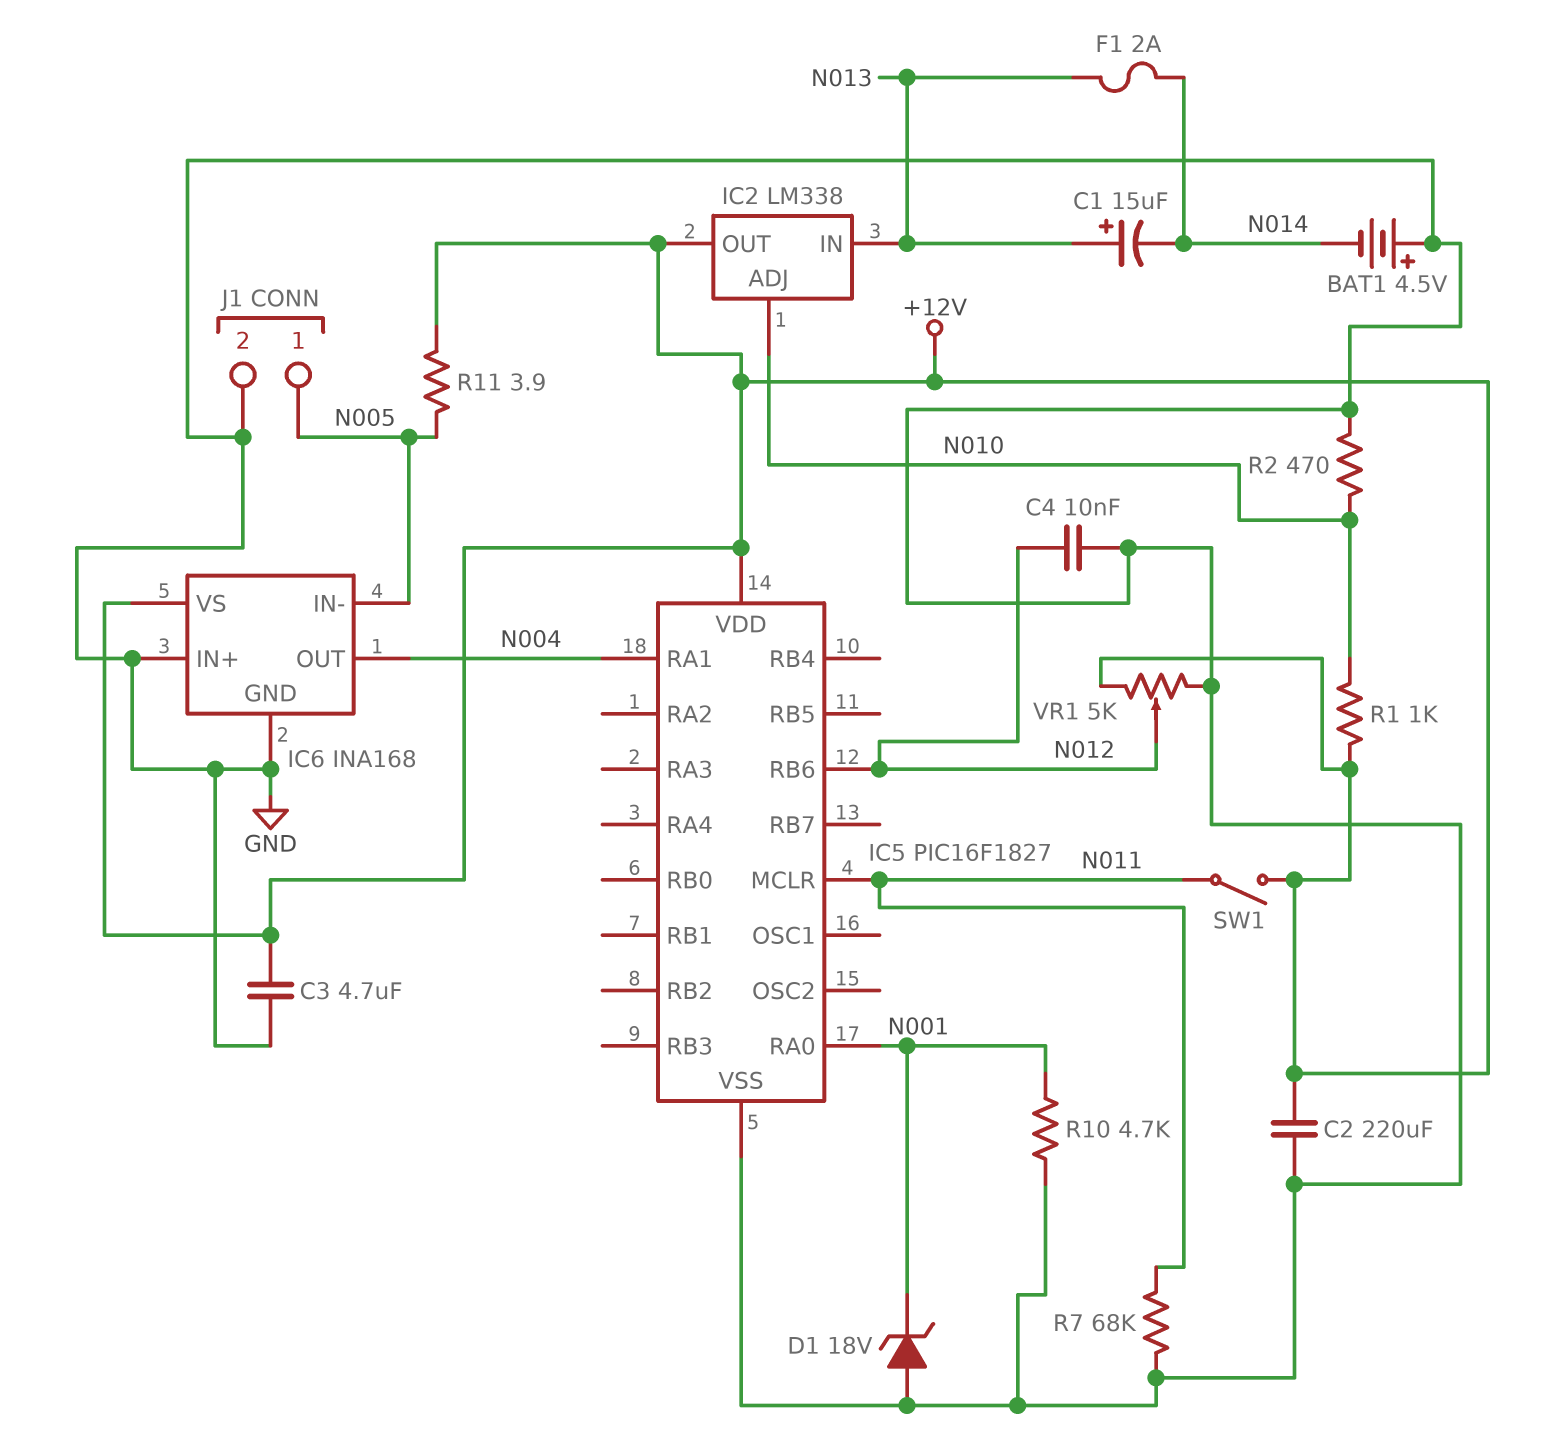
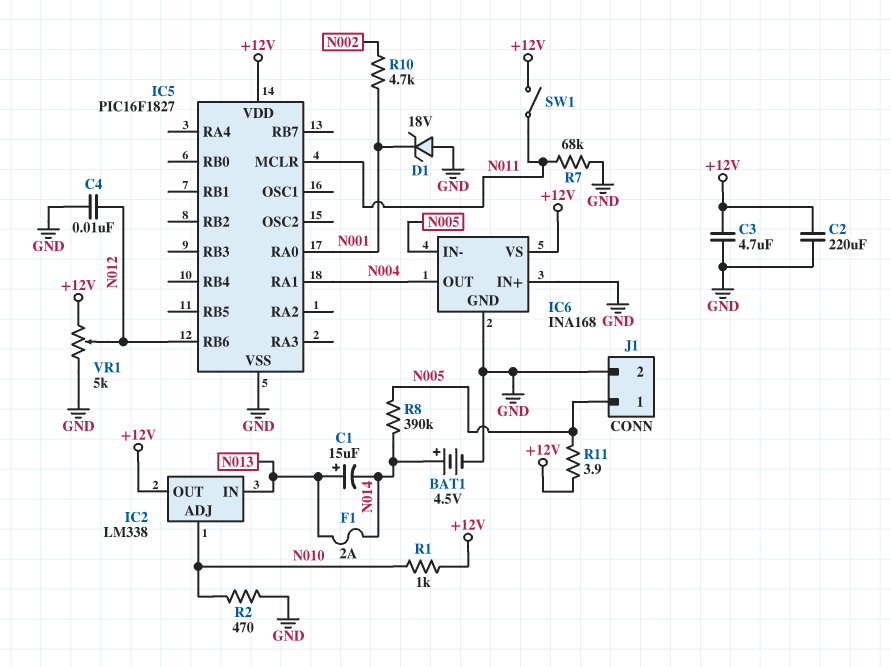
BAT1: 4.5V (plus GND, minus N014) -> 4.5V (plus N014, minus GND)
R8: none -> 390k (N005, N014)
R10: 4.7k (GND, N001) -> 4.7k (N001, N002)

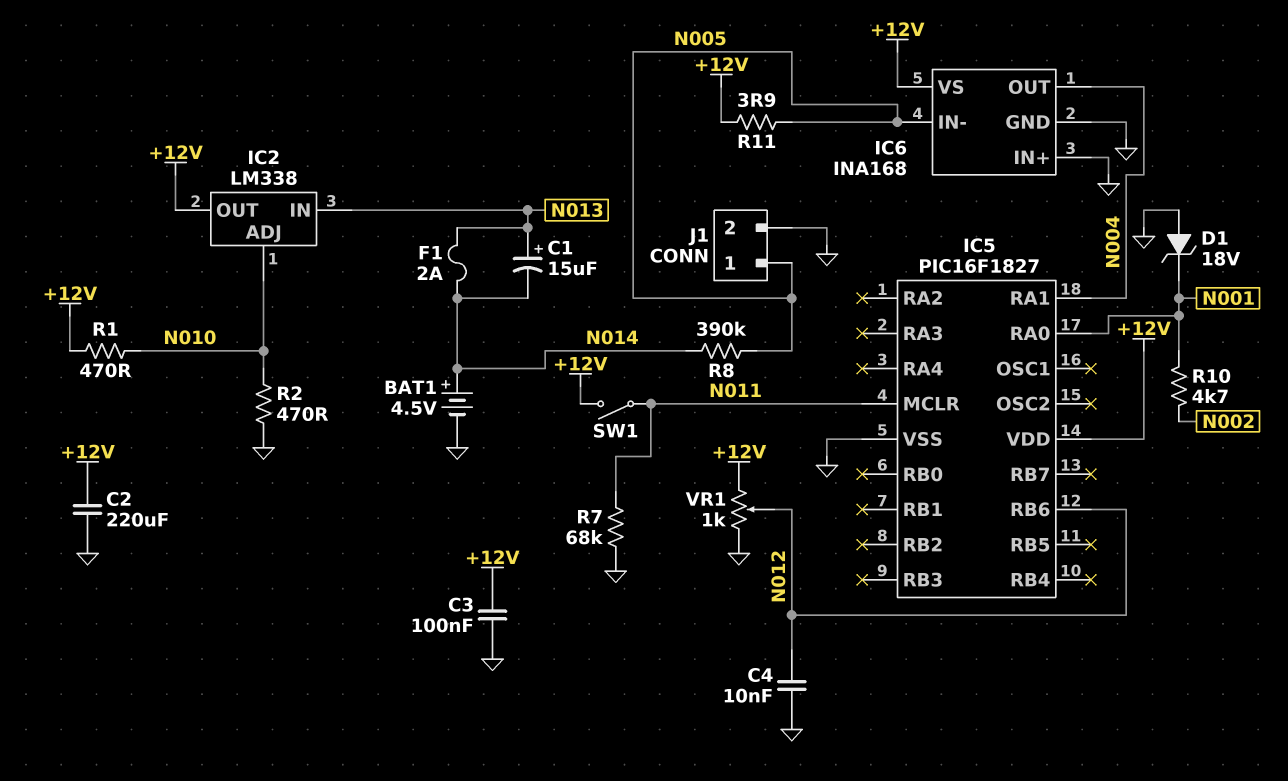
C3: 4.7uF (+12V, GND) -> 100nF (+12V, GND)
R1: 1k (+12V, N010) -> 470 (+12V, N010)
VR1: 5k (+12V, GND, wiper N012) -> 1k (+12V, GND, wiper N012)

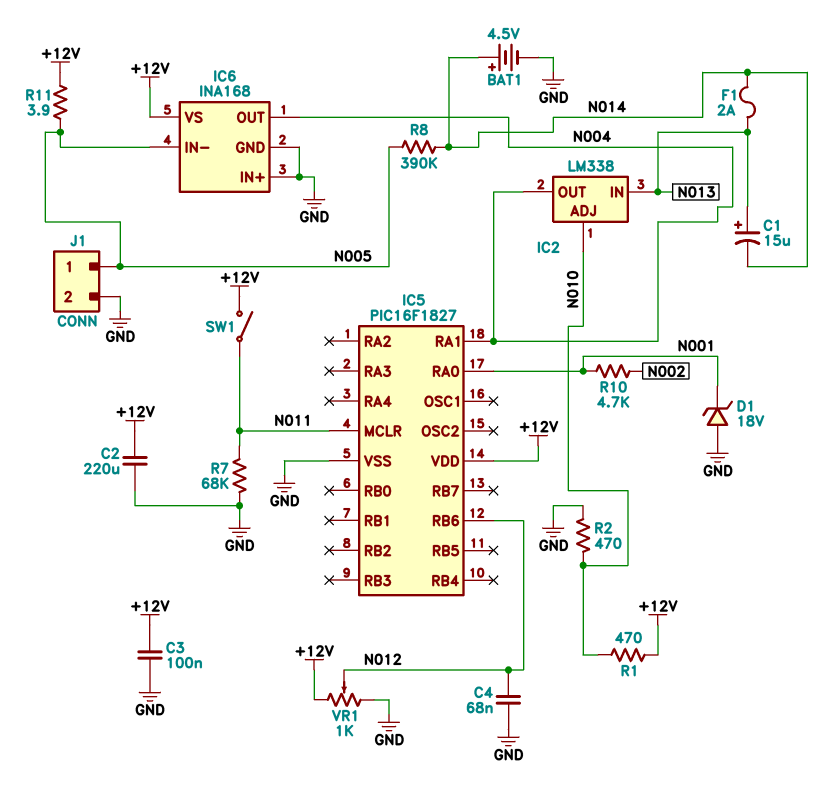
C4: 10nF (GND, N012) -> 68nF (GND, N012)
IC2 pin OUT: +12V -> N004

